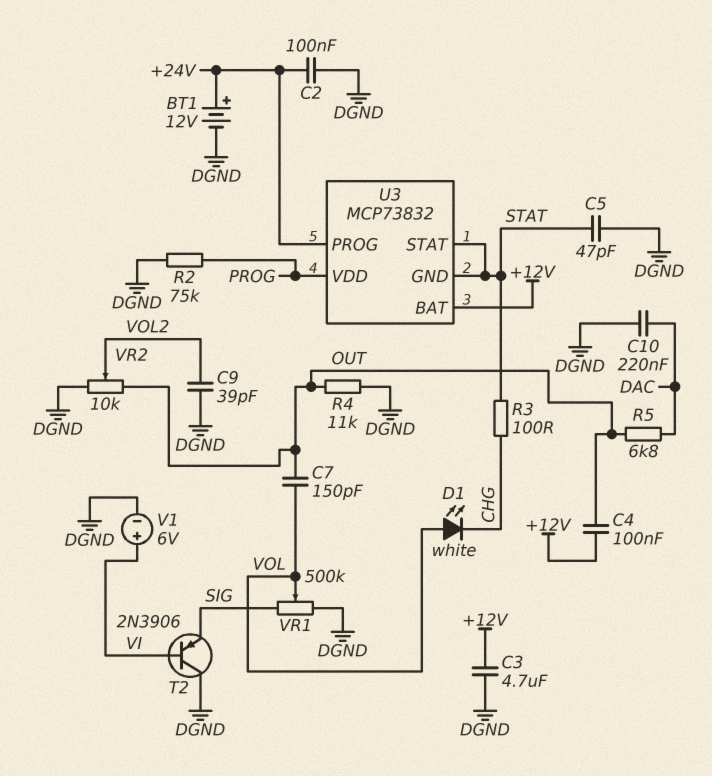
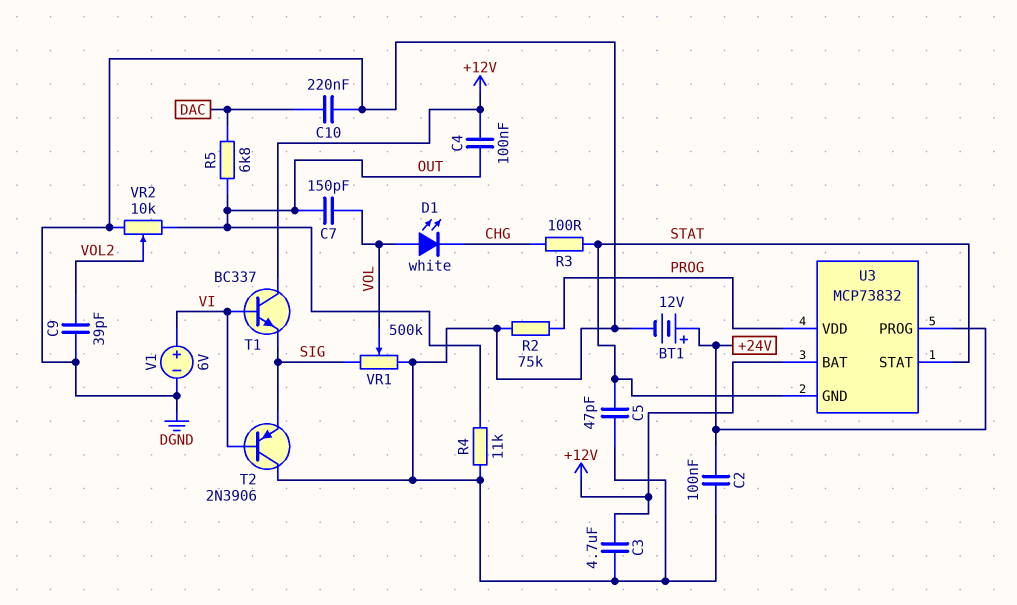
T1: none -> NPN BC337 (B VI, C +12V, E SIG)

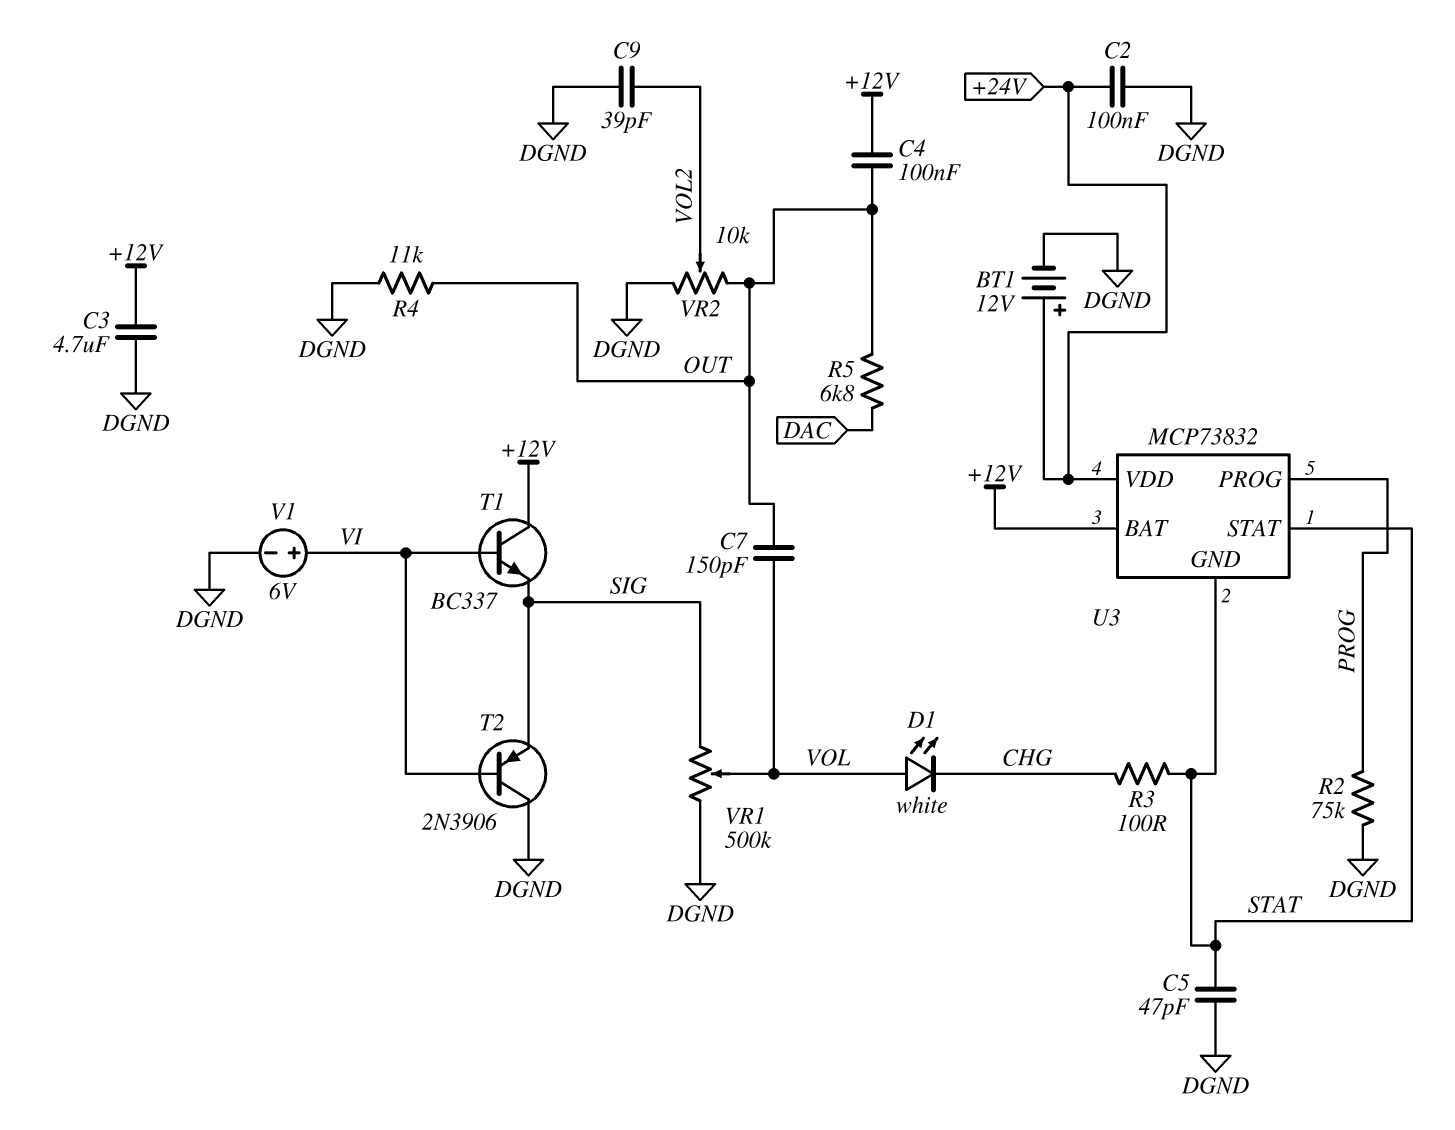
C10: 220nF (DAC, DGND) -> none
U3 pin PROG: +24V -> PROG
U3 pin VDD: PROG -> +24V

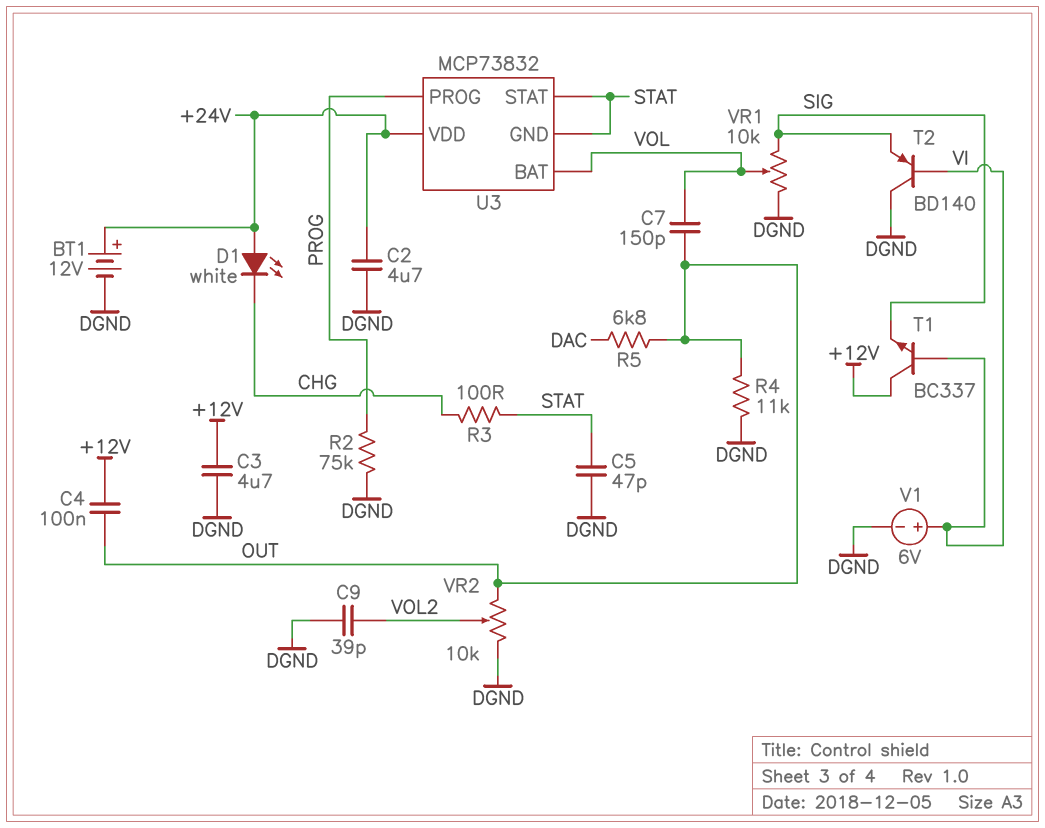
C2: 100nF (+24V, DGND) -> 4.7uF (+24V, DGND)
D1: LED white (A VOL, K CHG) -> LED white (A +24V, K CHG)
T2: PNP 2N3906 (B VI, C DGND, E SIG) -> PNP BD140 (B VI, C DGND, E SIG)
U3 pin BAT: +12V -> VOL
VR1: 500k (DGND, SIG, wiper VOL) -> 10k (DGND, SIG, wiper VOL)

